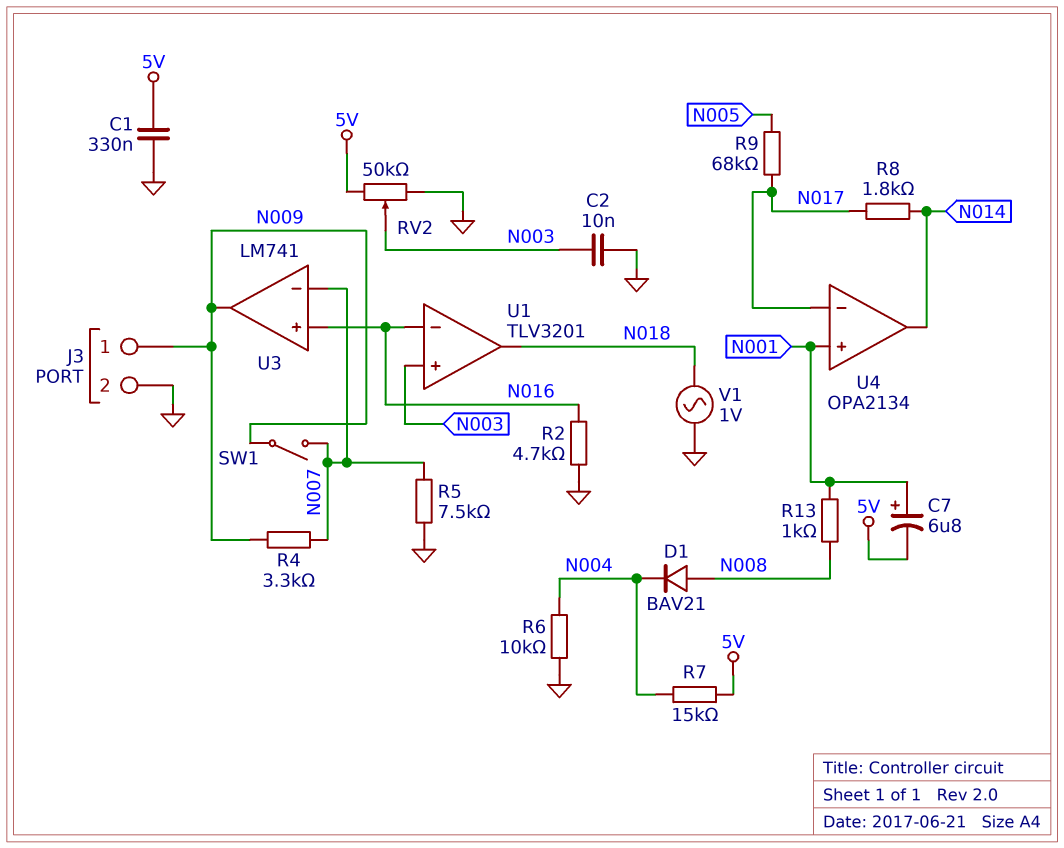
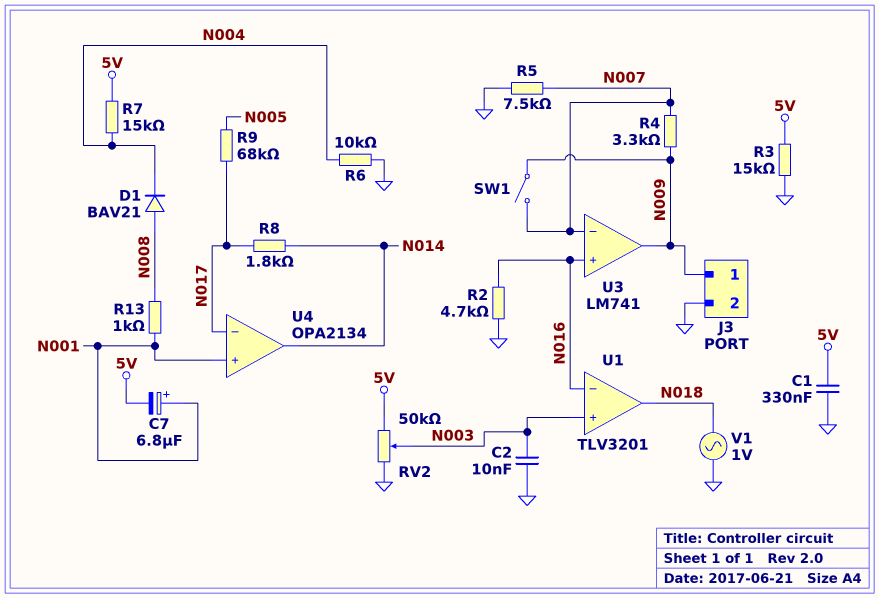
R3: none -> 15k (5V, GND)

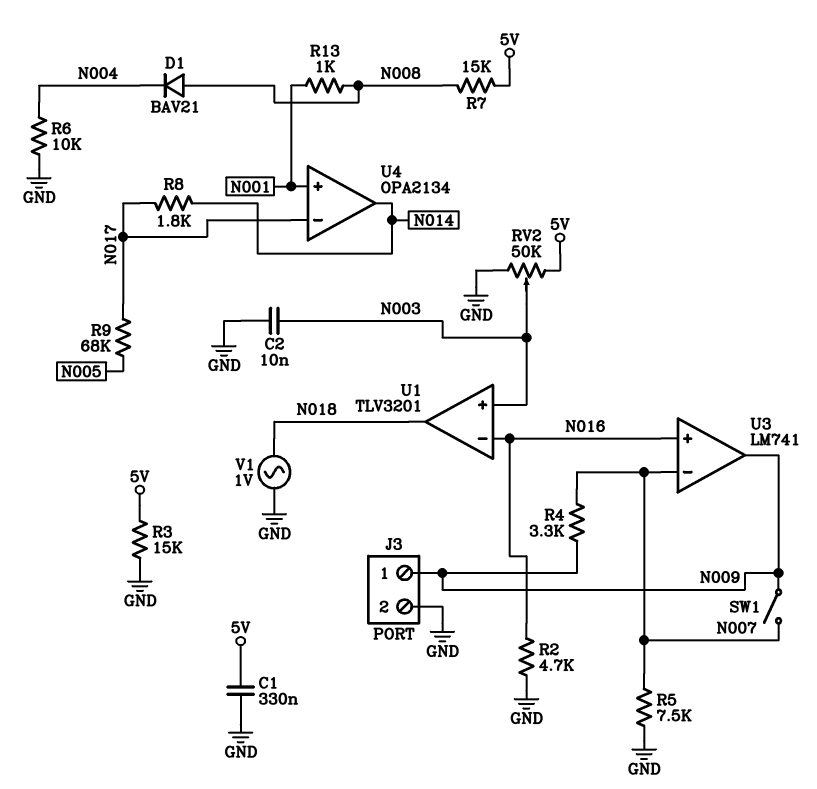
C7: 6.8uF (plus N001, minus 5V) -> none
R7: 15k (5V, N004) -> 15k (5V, N008)

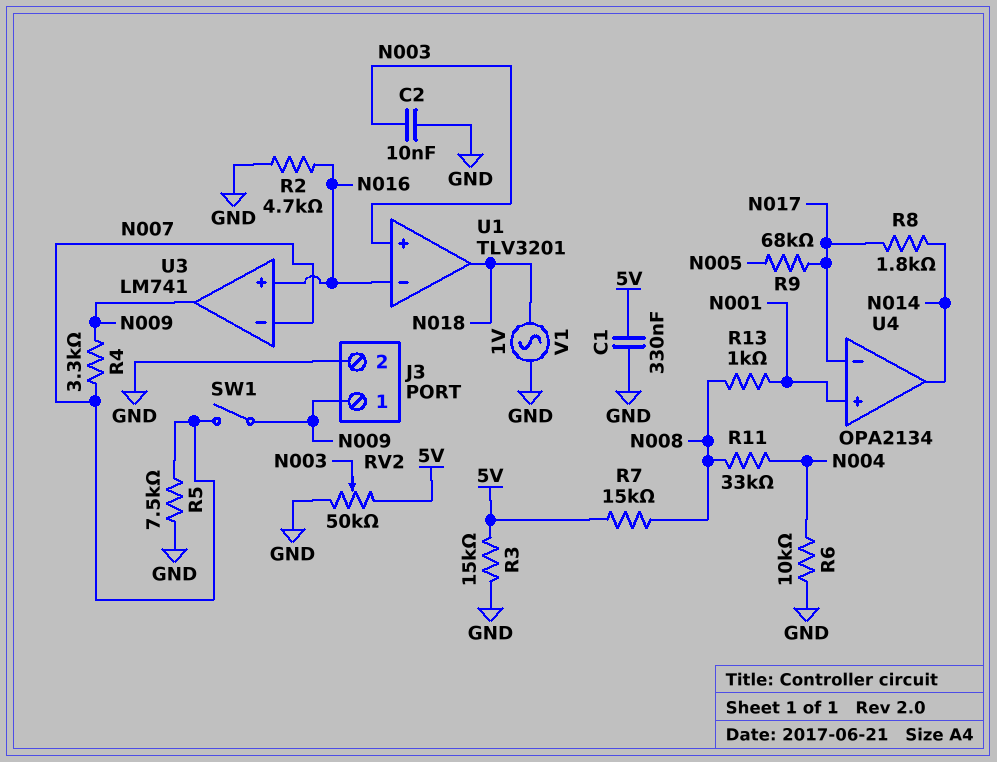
D1: diode BAV21 (A N008, K N004) -> none
R11: none -> 33k (N004, N008)

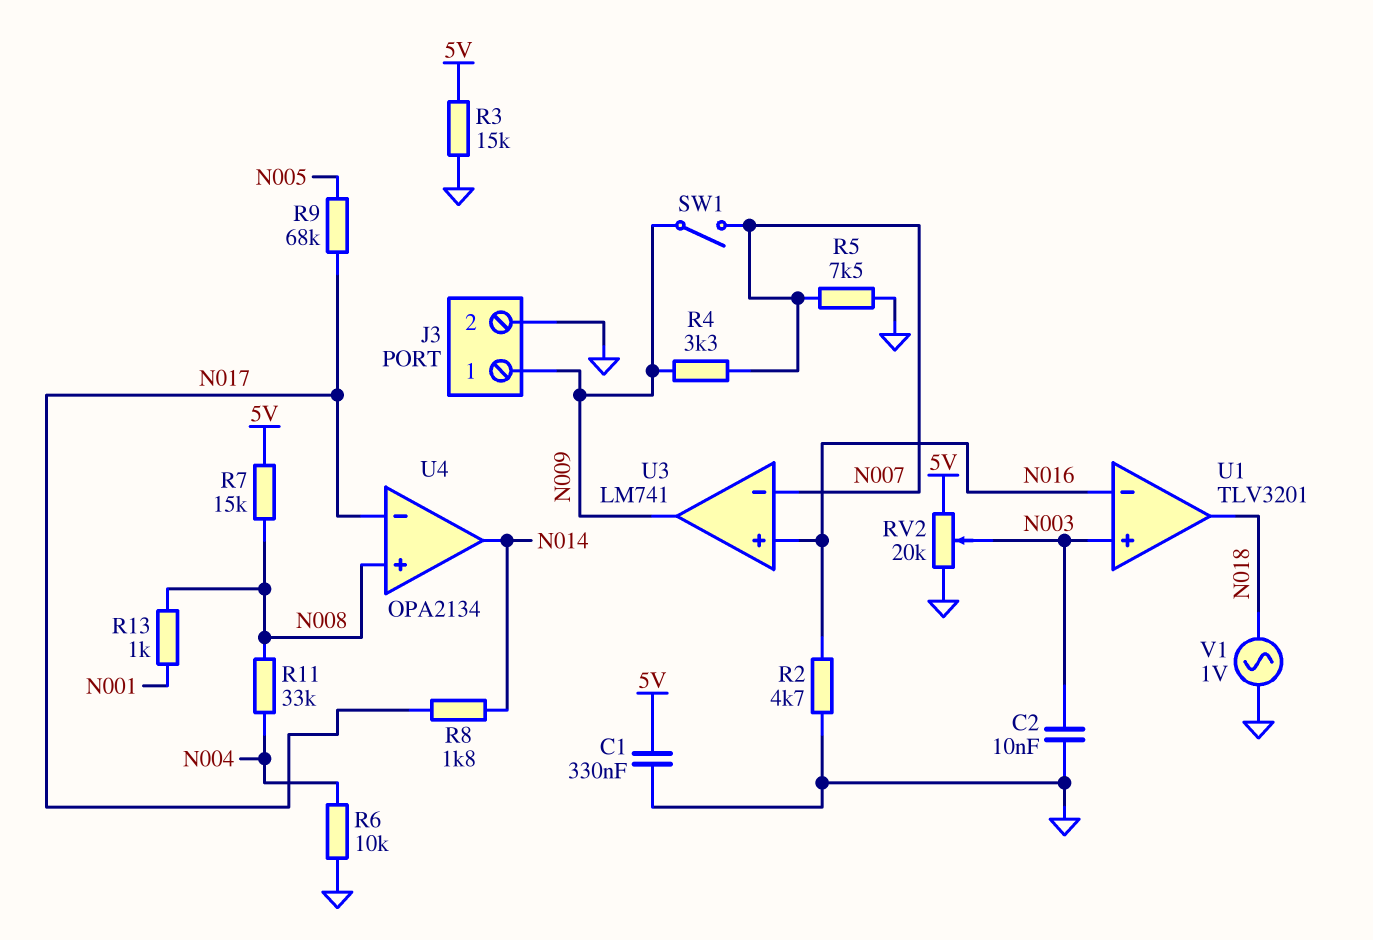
RV2: 50k (5V, GND, wiper N003) -> 20k (5V, GND, wiper N003)
U4 pin in+: N001 -> N008

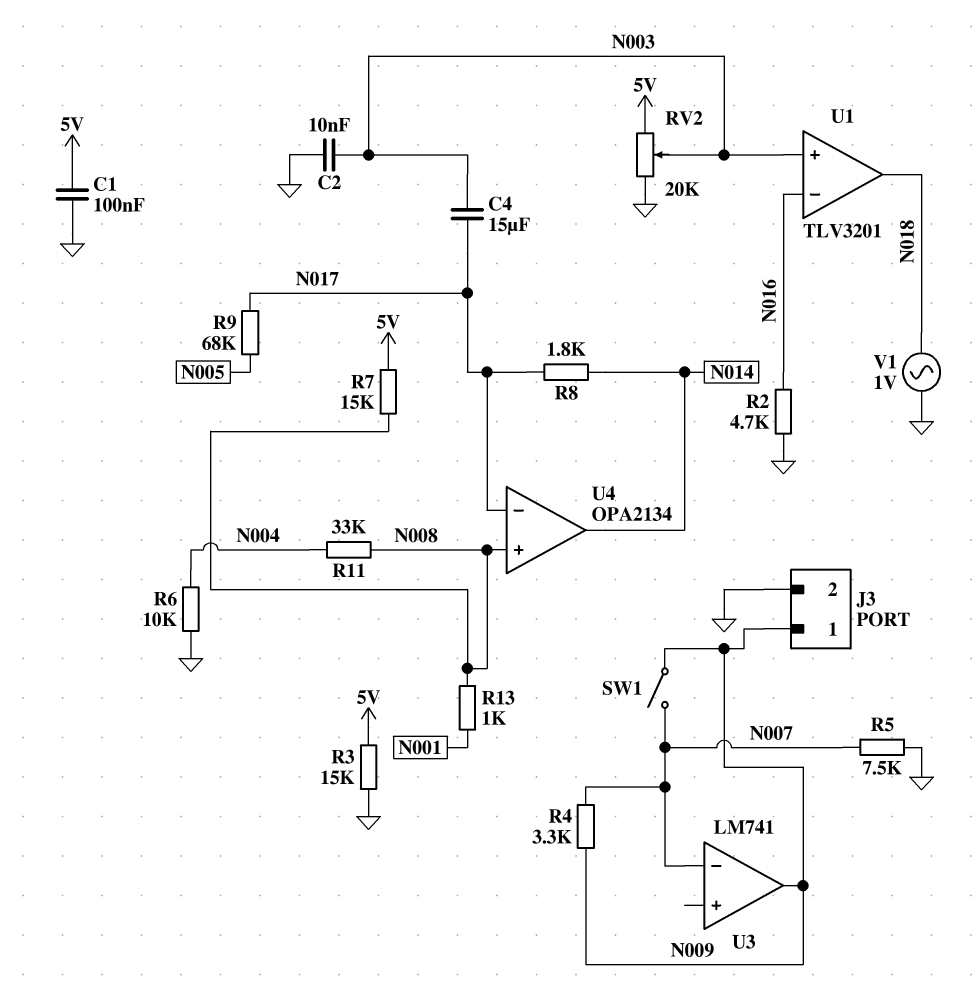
C1: 330nF (5V, GND) -> 100nF (5V, GND)
C4: none -> 15uF (N003, N017)
U3 pin in+: N016 -> none

